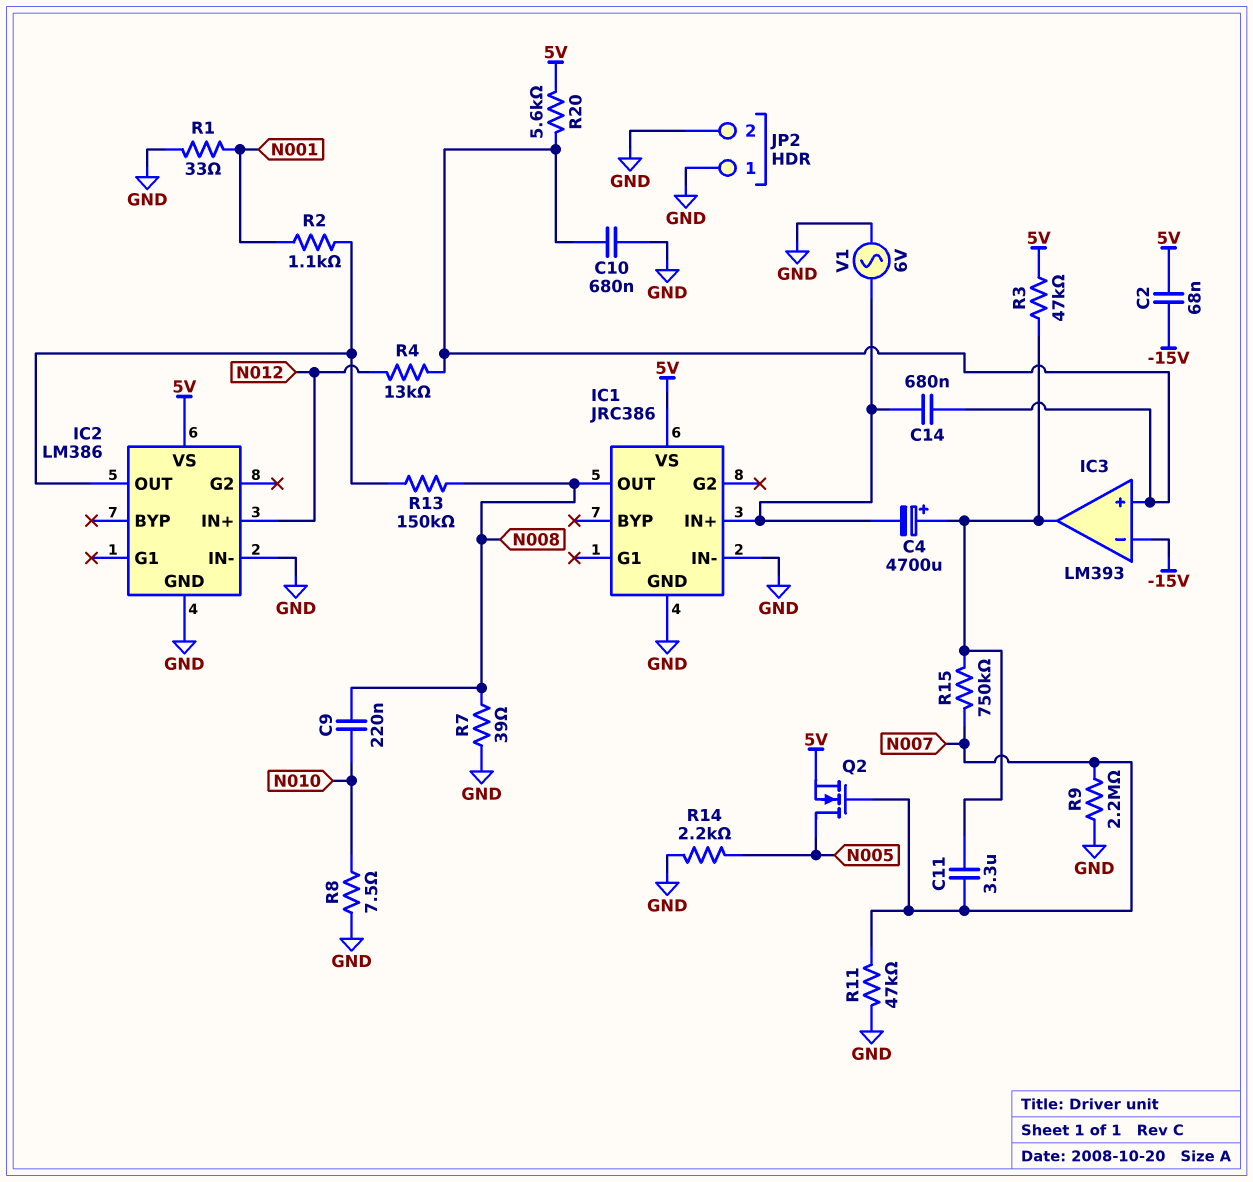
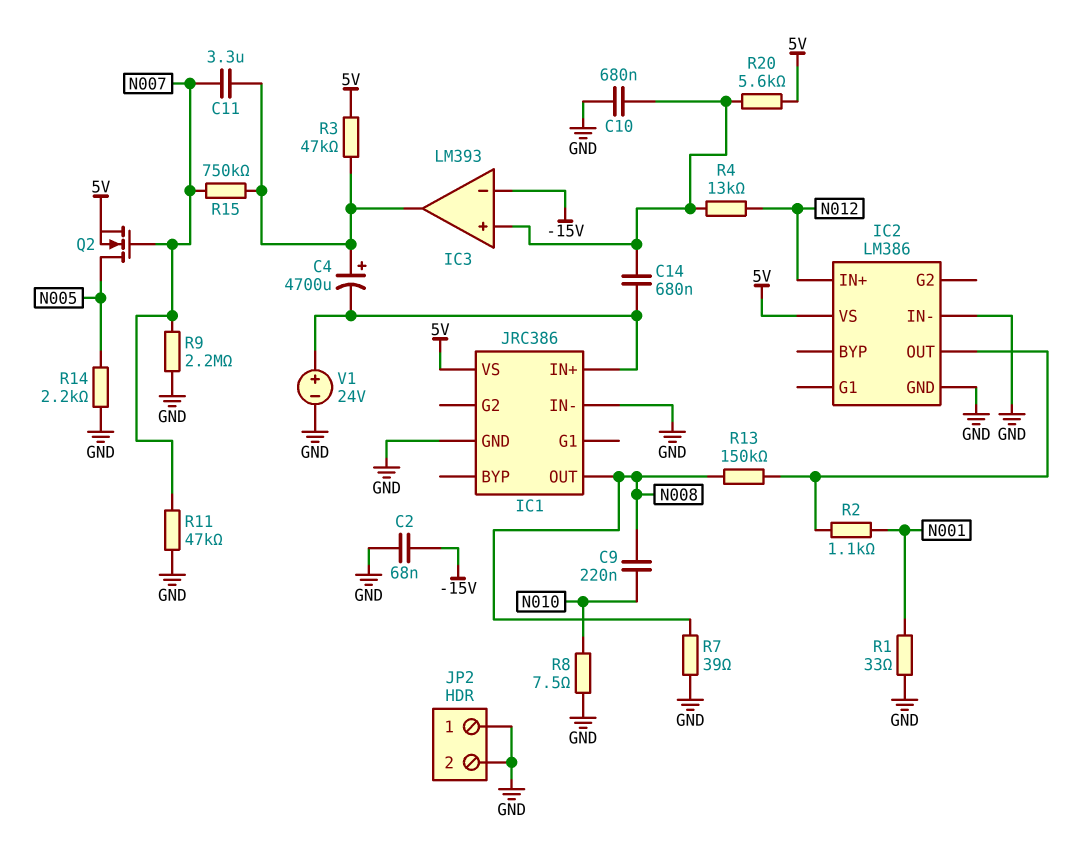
C2: 68nF (-15V, 5V) -> 68nF (-15V, GND)
V1: AC 6V (GND, IC1/IN+) -> 24V (plus IC1/IN+, minus GND)

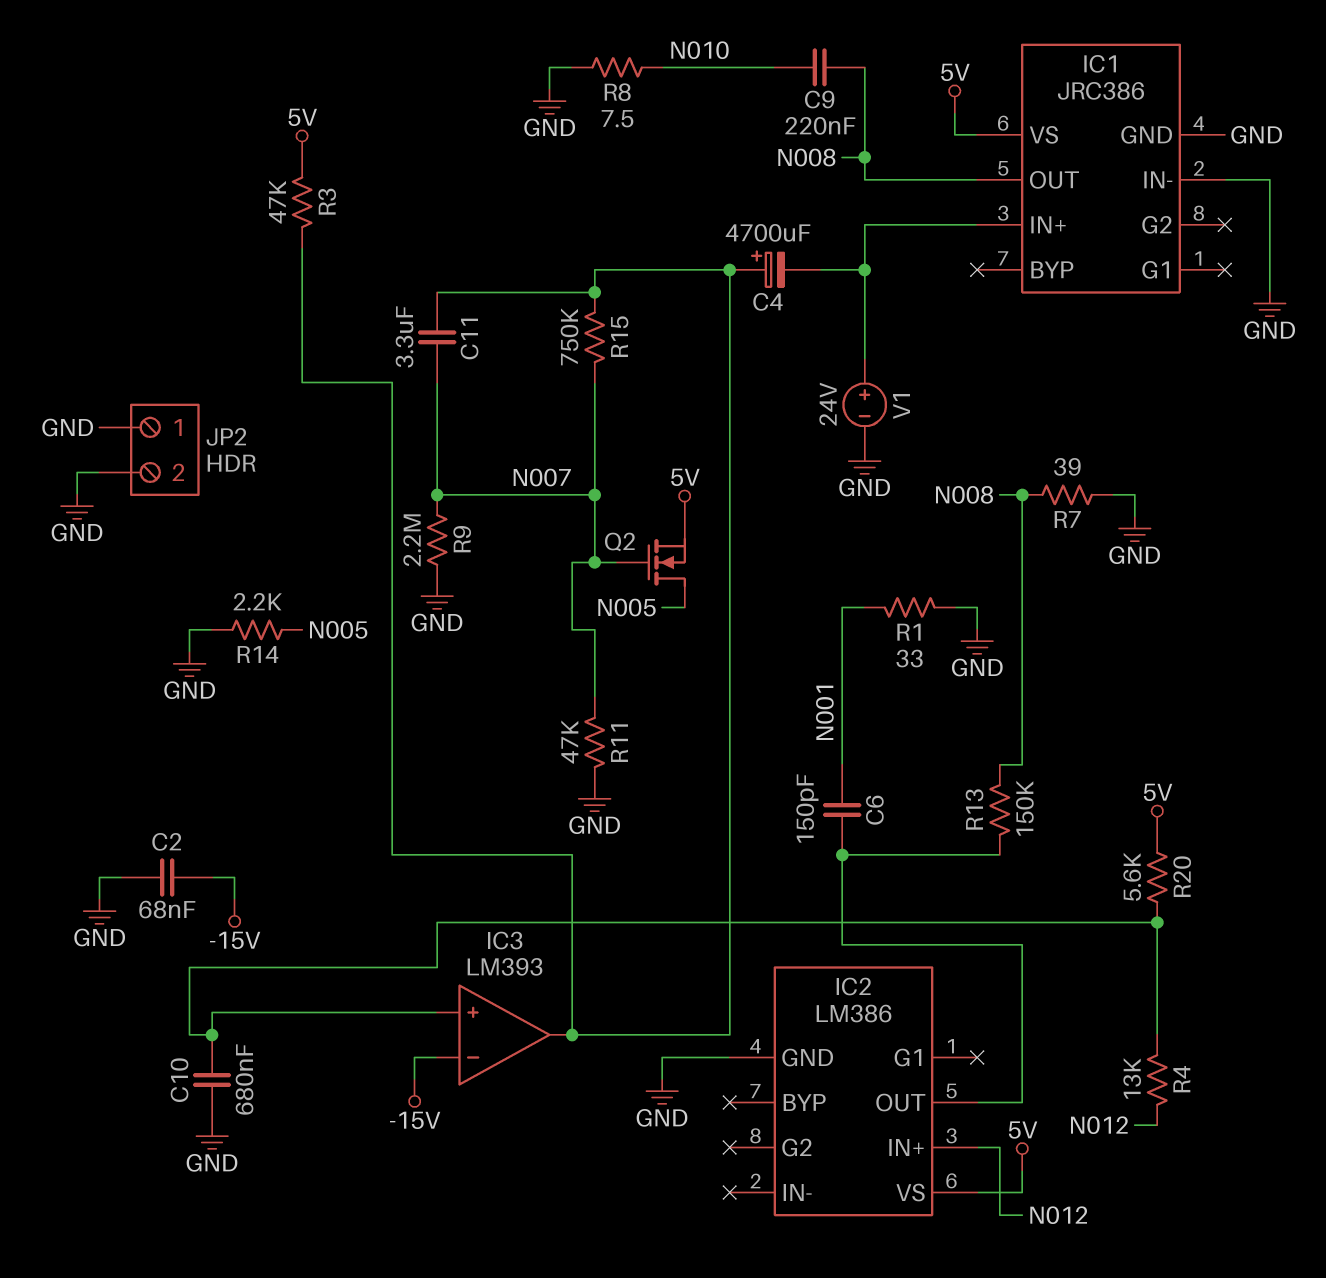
C6: none -> 150pF (IC2/OUT, N001)
C14: 680nF (IC1/IN+, IC3/in+) -> none
IC2 pin IN-: GND -> none
R2: 1.1k (IC2/OUT, N001) -> none

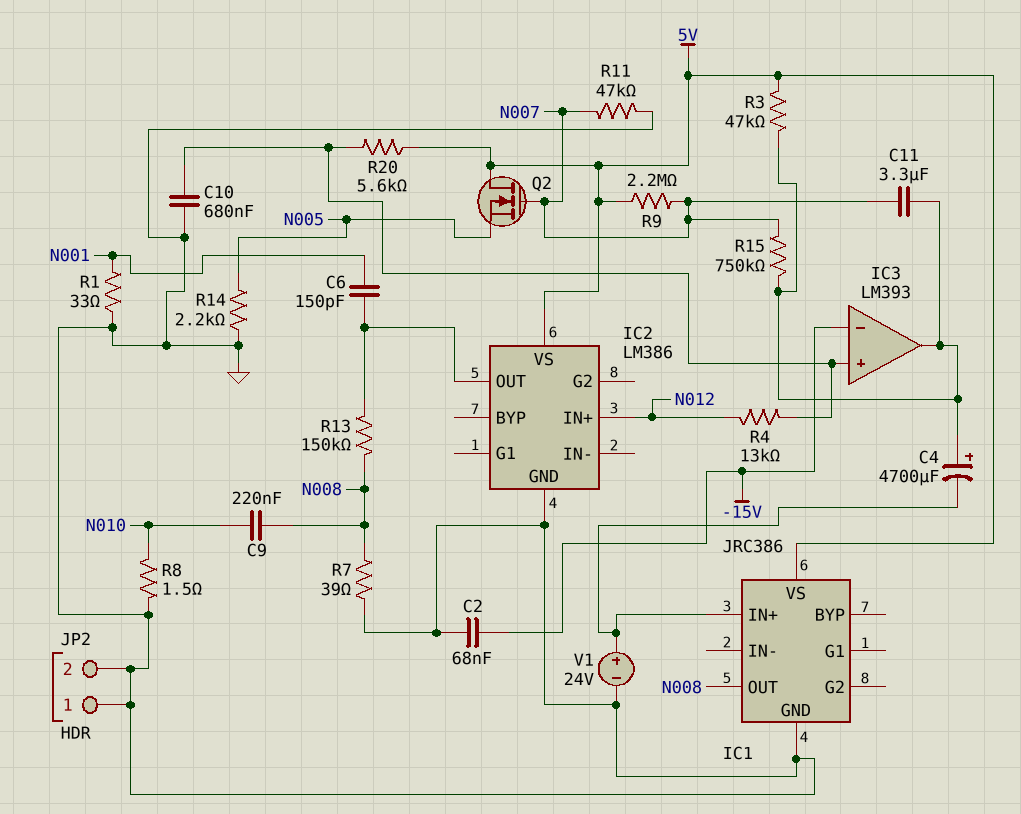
IC1 pin IN-: GND -> none
Q2: NMOS (G N007, D N005, S 5V) -> NMOS (G N007, D 5V, S N005)
R8: 7.5 (GND, N010) -> 1.5 (GND, N010)
R9: 2.2M (GND, N007) -> 2.2M (5V, N007)

